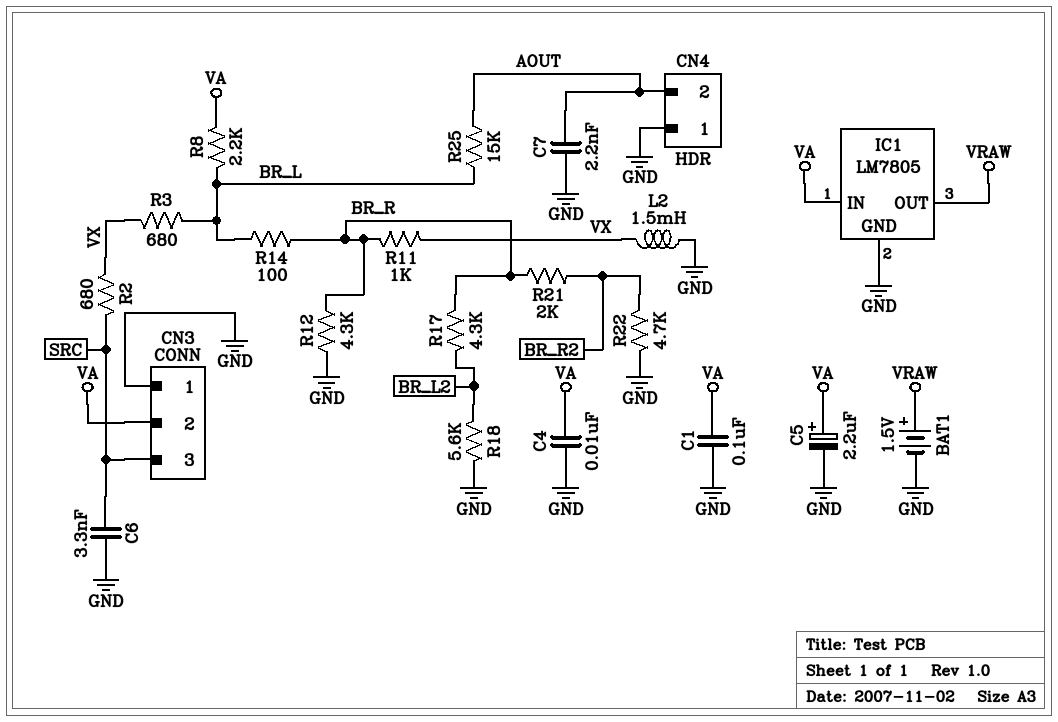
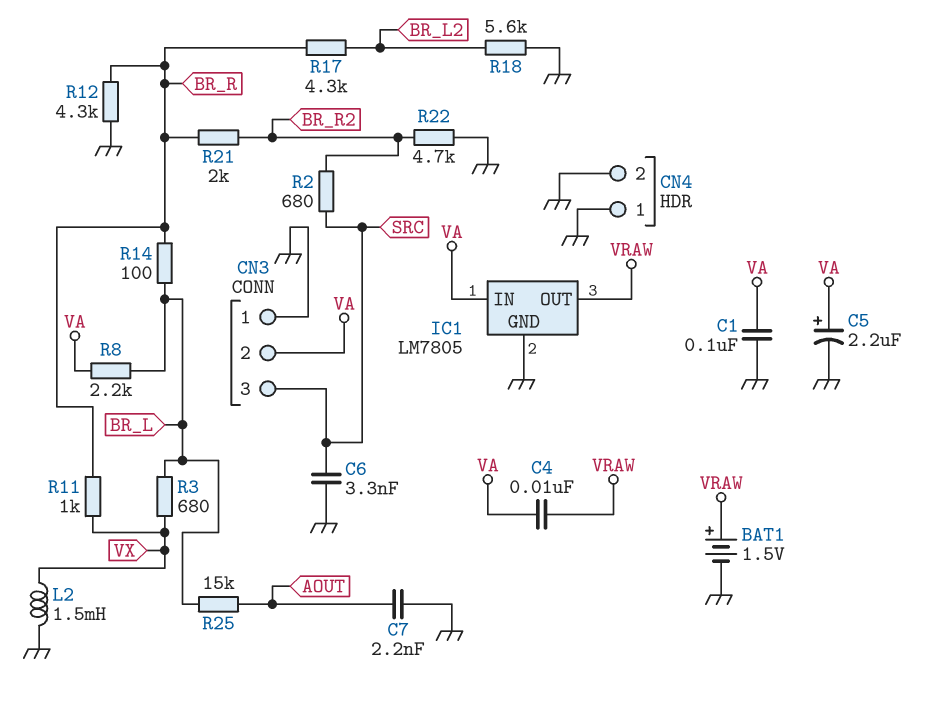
C4: 10nF (GND, VA) -> 10nF (VA, VRAW)
CN4 pin 2: AOUT -> GND
R2: 680 (SRC, VX) -> 680 (BR_R2, SRC)

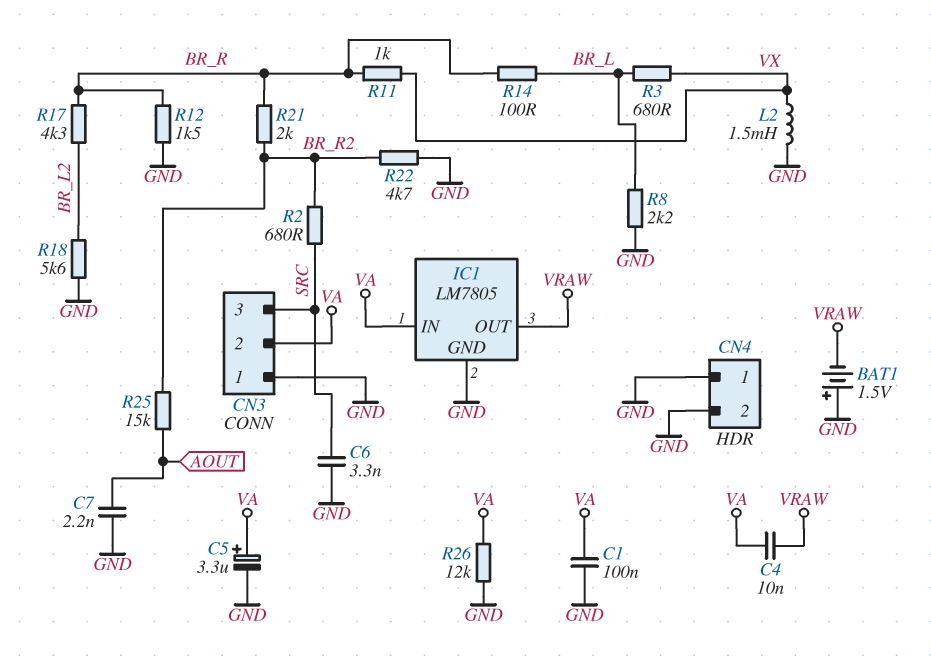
BAT1: 1.5V (plus VRAW, minus GND) -> 1.5V (plus GND, minus VRAW)
C5: 2.2uF (plus VA, minus GND) -> 3.3uF (plus VA, minus GND)
R8: 2.2k (BR_L, VA) -> 2.2k (BR_L, GND)
R12: 4.3k (BR_R, GND) -> 1.5k (BR_R, GND)
R25: 15k (AOUT, BR_L) -> 15k (AOUT, BR_R2)
R26: none -> 12k (GND, VA)

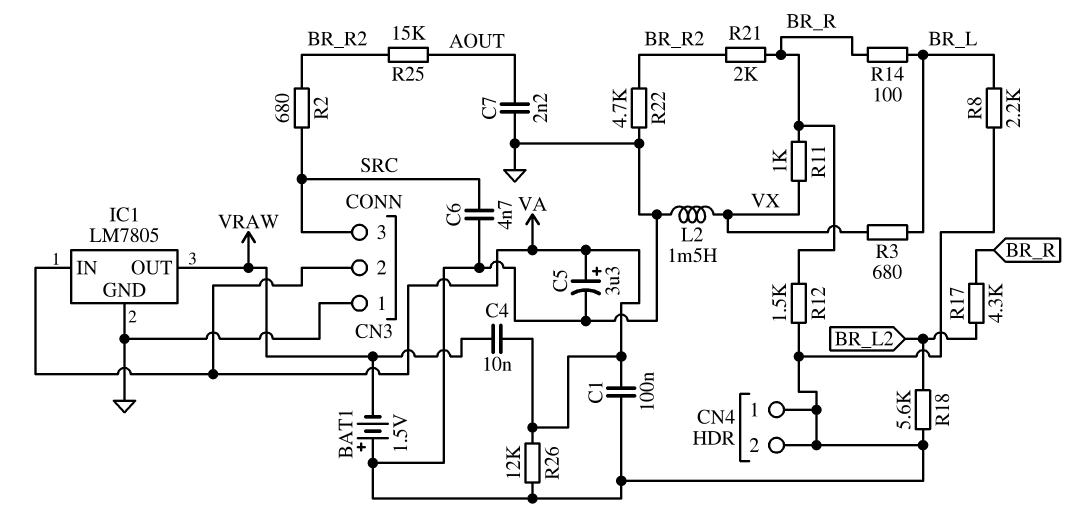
C6: 3.3nF (GND, SRC) -> 4.7nF (GND, SRC)

